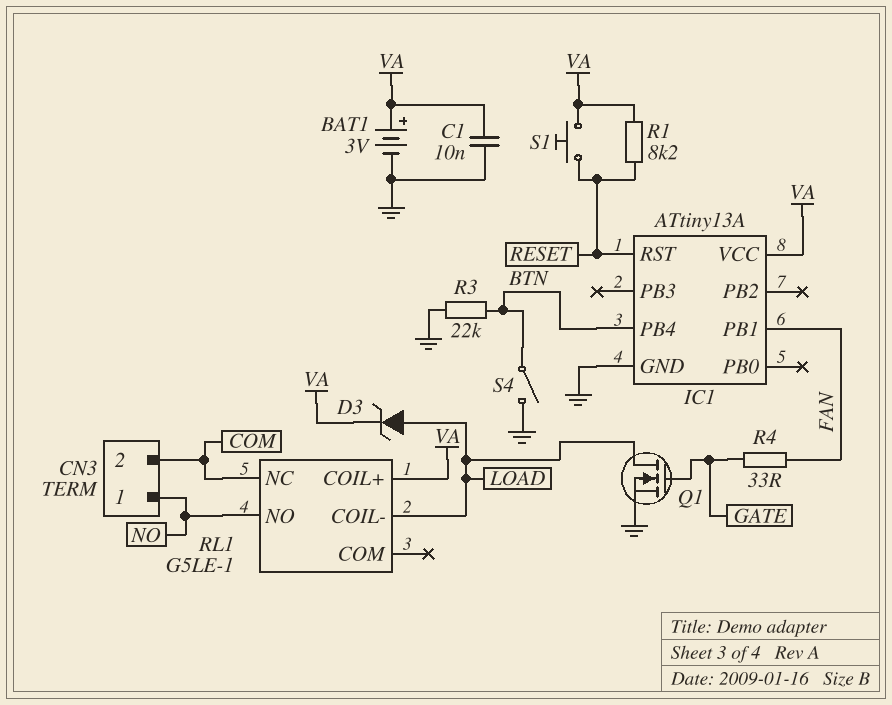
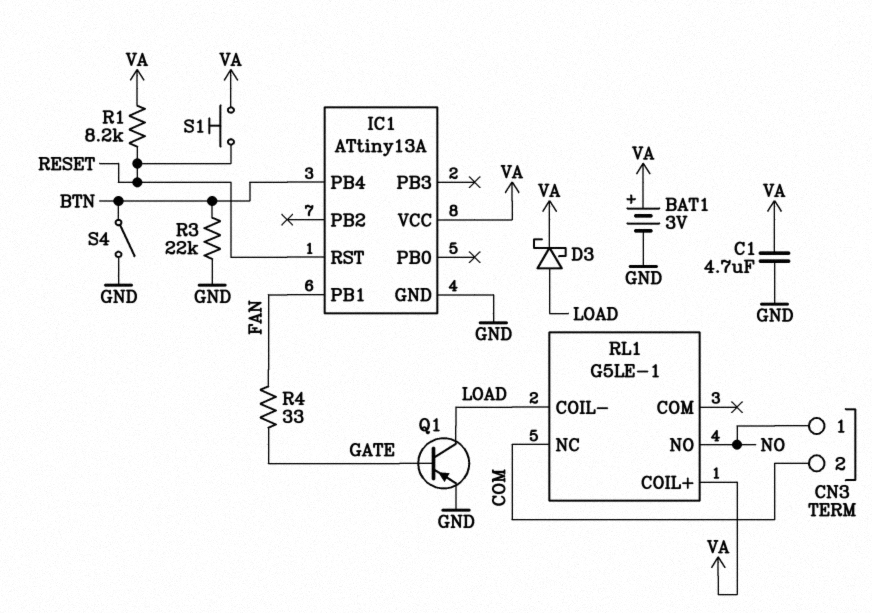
C1: 10nF (GND, VA) -> 4.7uF (GND, VA)
D3: zener (A LOAD, K VA) -> schottky (A LOAD, K VA)
Q1: NMOS (G GATE, D LOAD, S GND) -> PNP (B GATE, C LOAD, E GND)

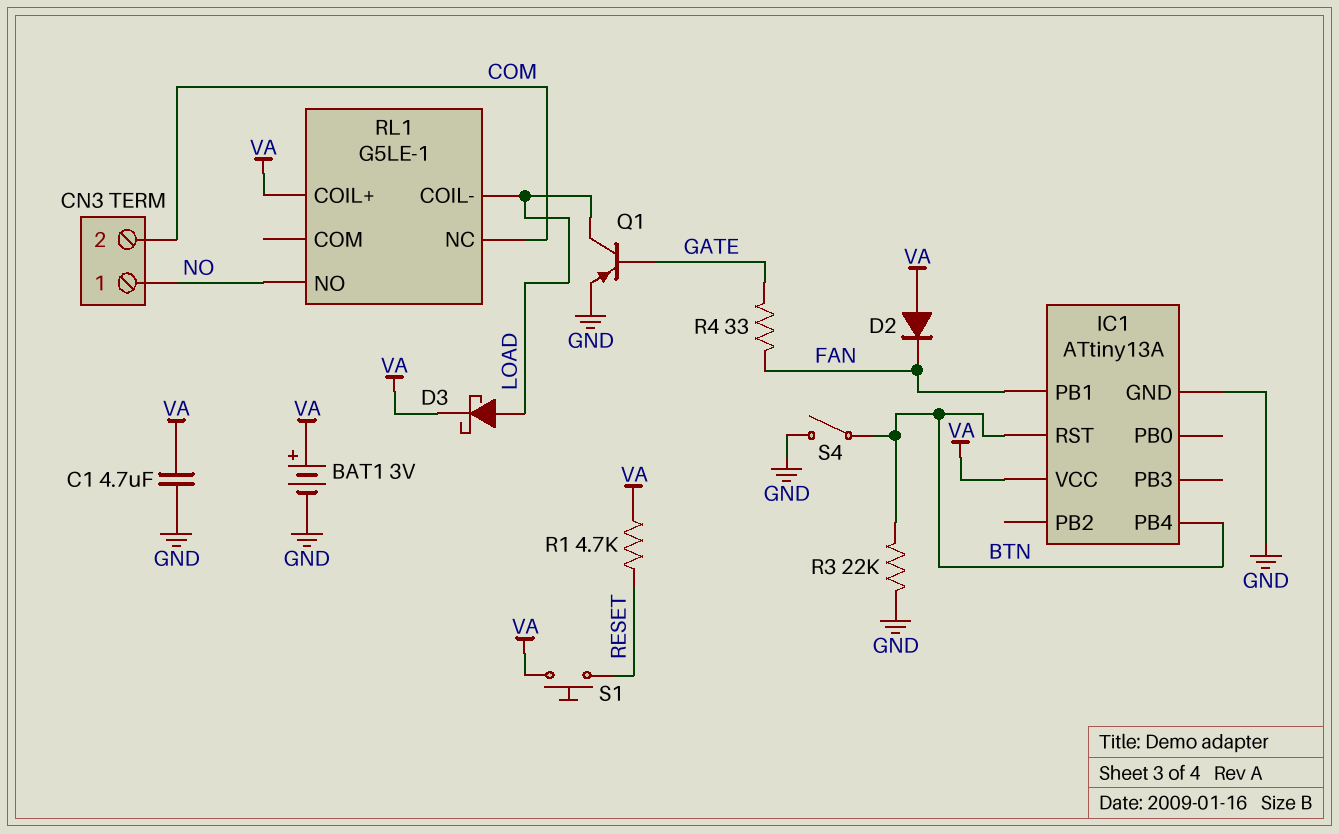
D2: none -> diode (A VA, K FAN)
IC1 pin RST: RESET -> BTN
R1: 8.2k (RESET, VA) -> 4.7k (RESET, VA)

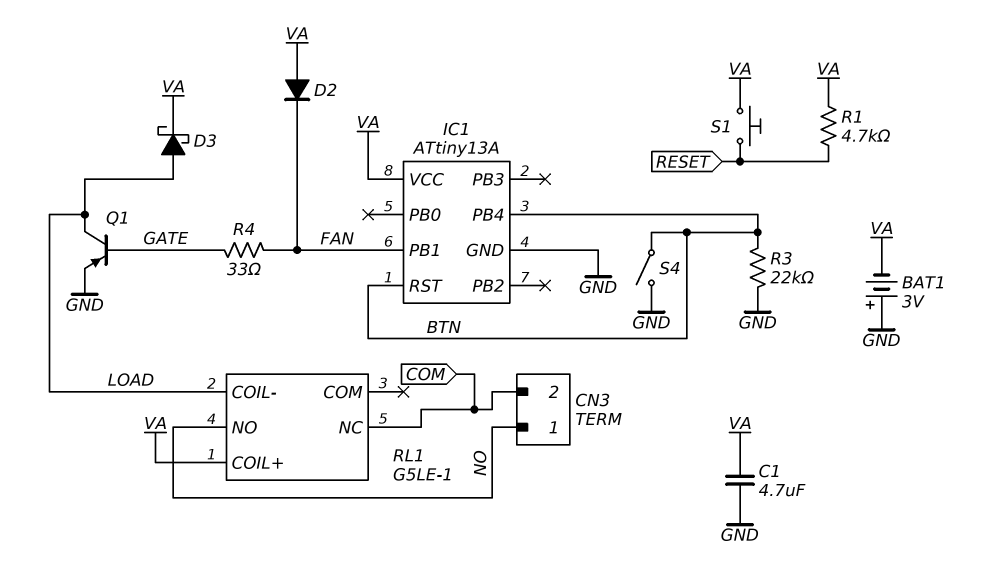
BAT1: 3V (plus VA, minus GND) -> 3V (plus GND, minus VA)

